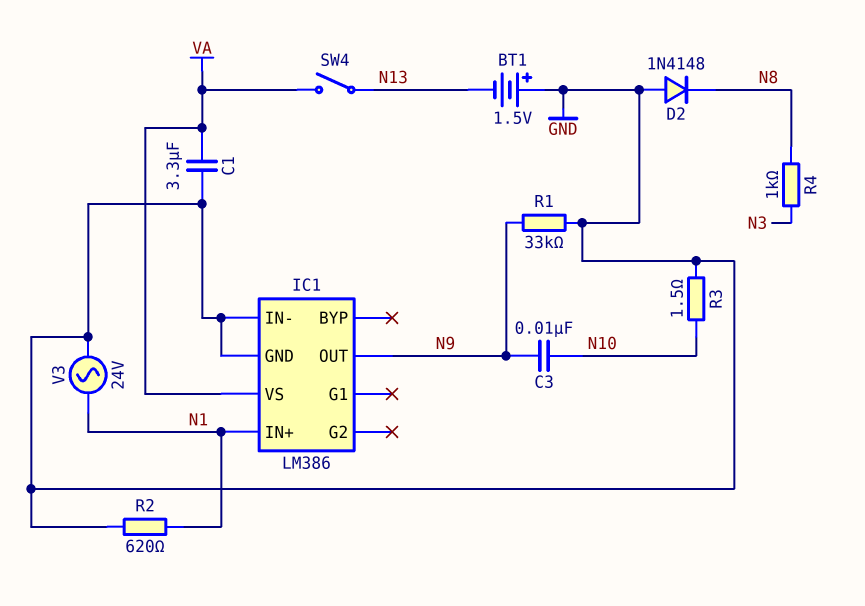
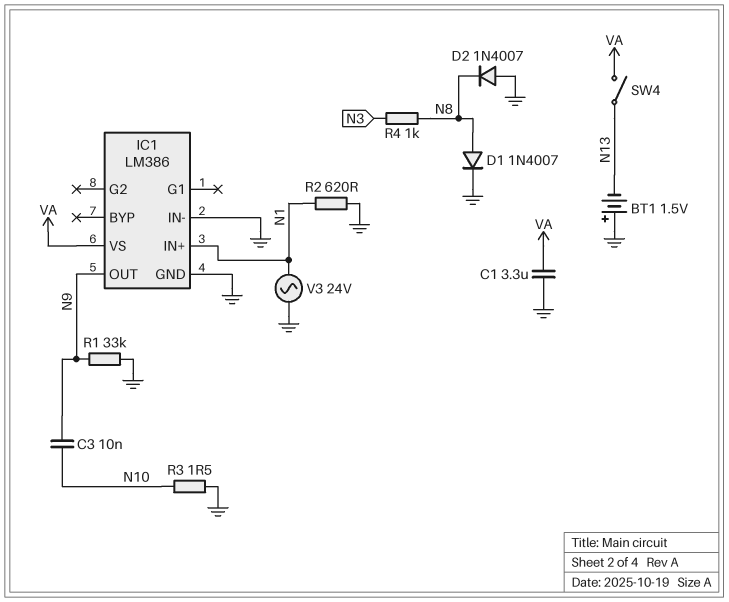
D1: none -> diode 1N4007 (A N8, K GND)
D2: diode 1N4148 (A GND, K N8) -> diode 1N4007 (A GND, K N8)

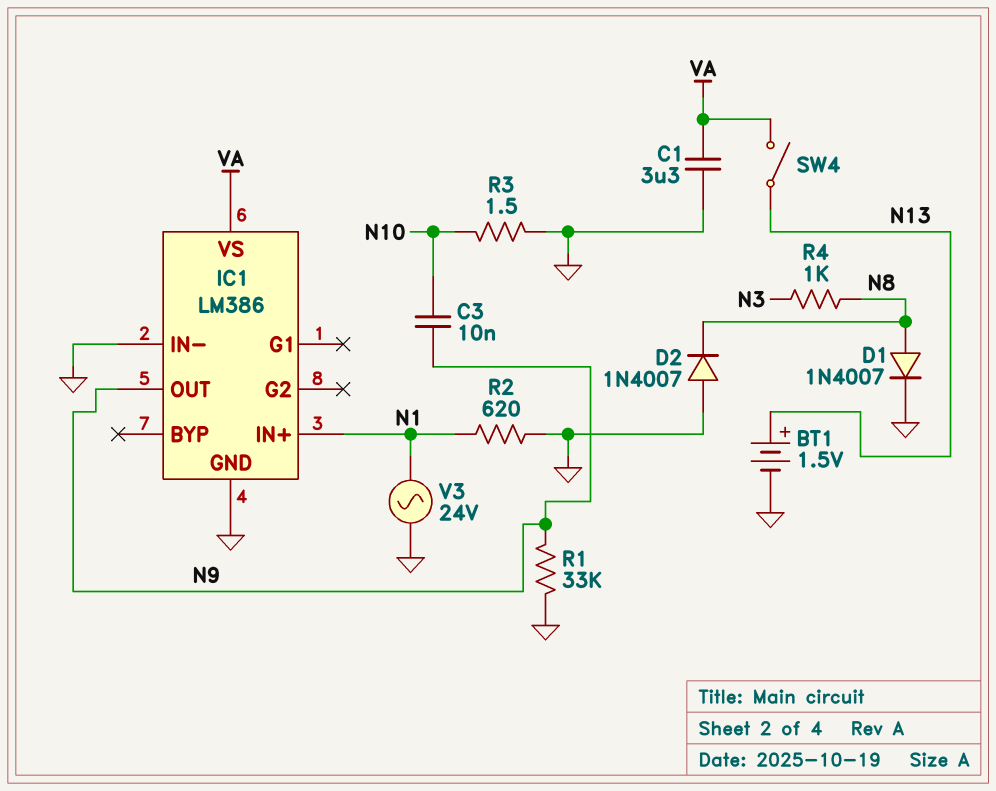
BT1: 1.5V (plus GND, minus N13) -> 1.5V (plus N13, minus GND)

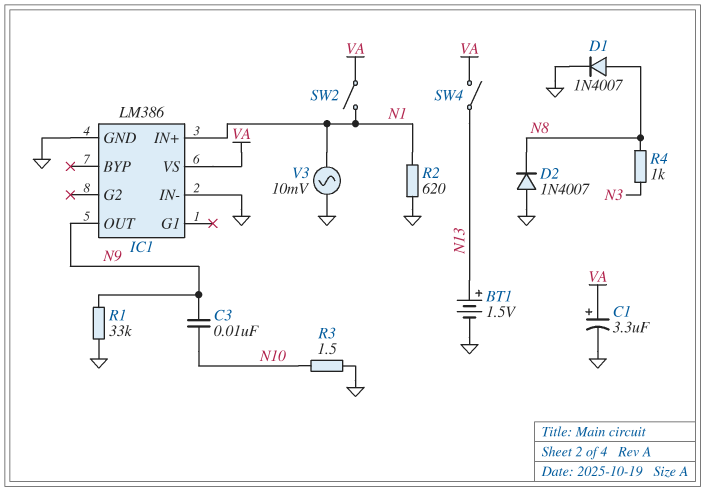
C1: 3.3uF (GND, VA) -> 3.3uF (plus VA, minus GND)
SW2: none -> switch (N1, VA)
V3: AC 24V (GND, N1) -> AC 10mV (GND, N1)

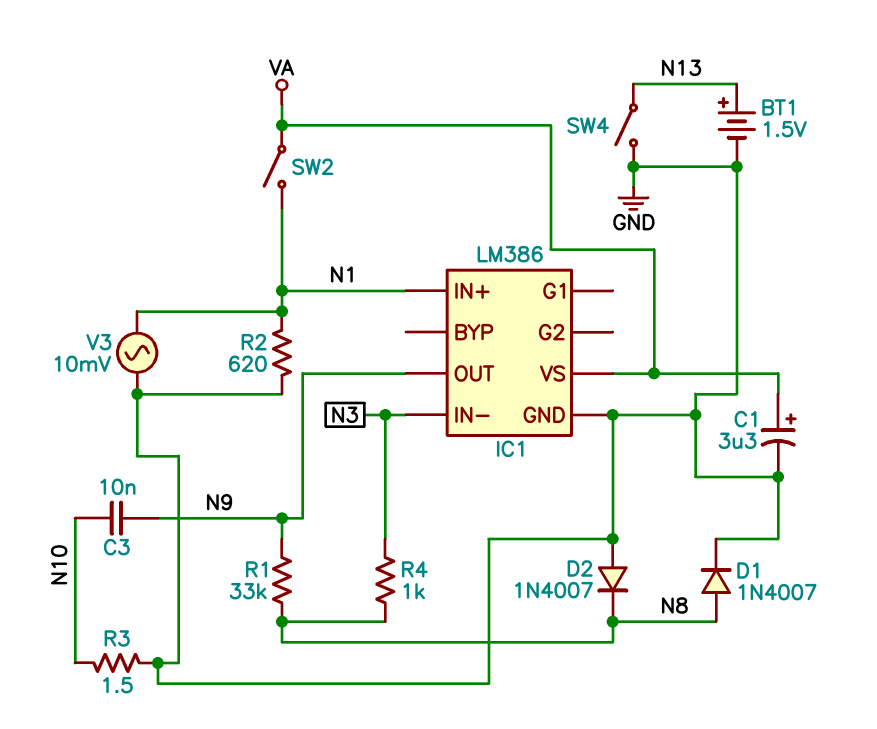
IC1 pin IN-: GND -> N3
R1: 33k (GND, N9) -> 33k (N8, N9)
SW4: switch (N13, VA) -> switch (GND, N13)

